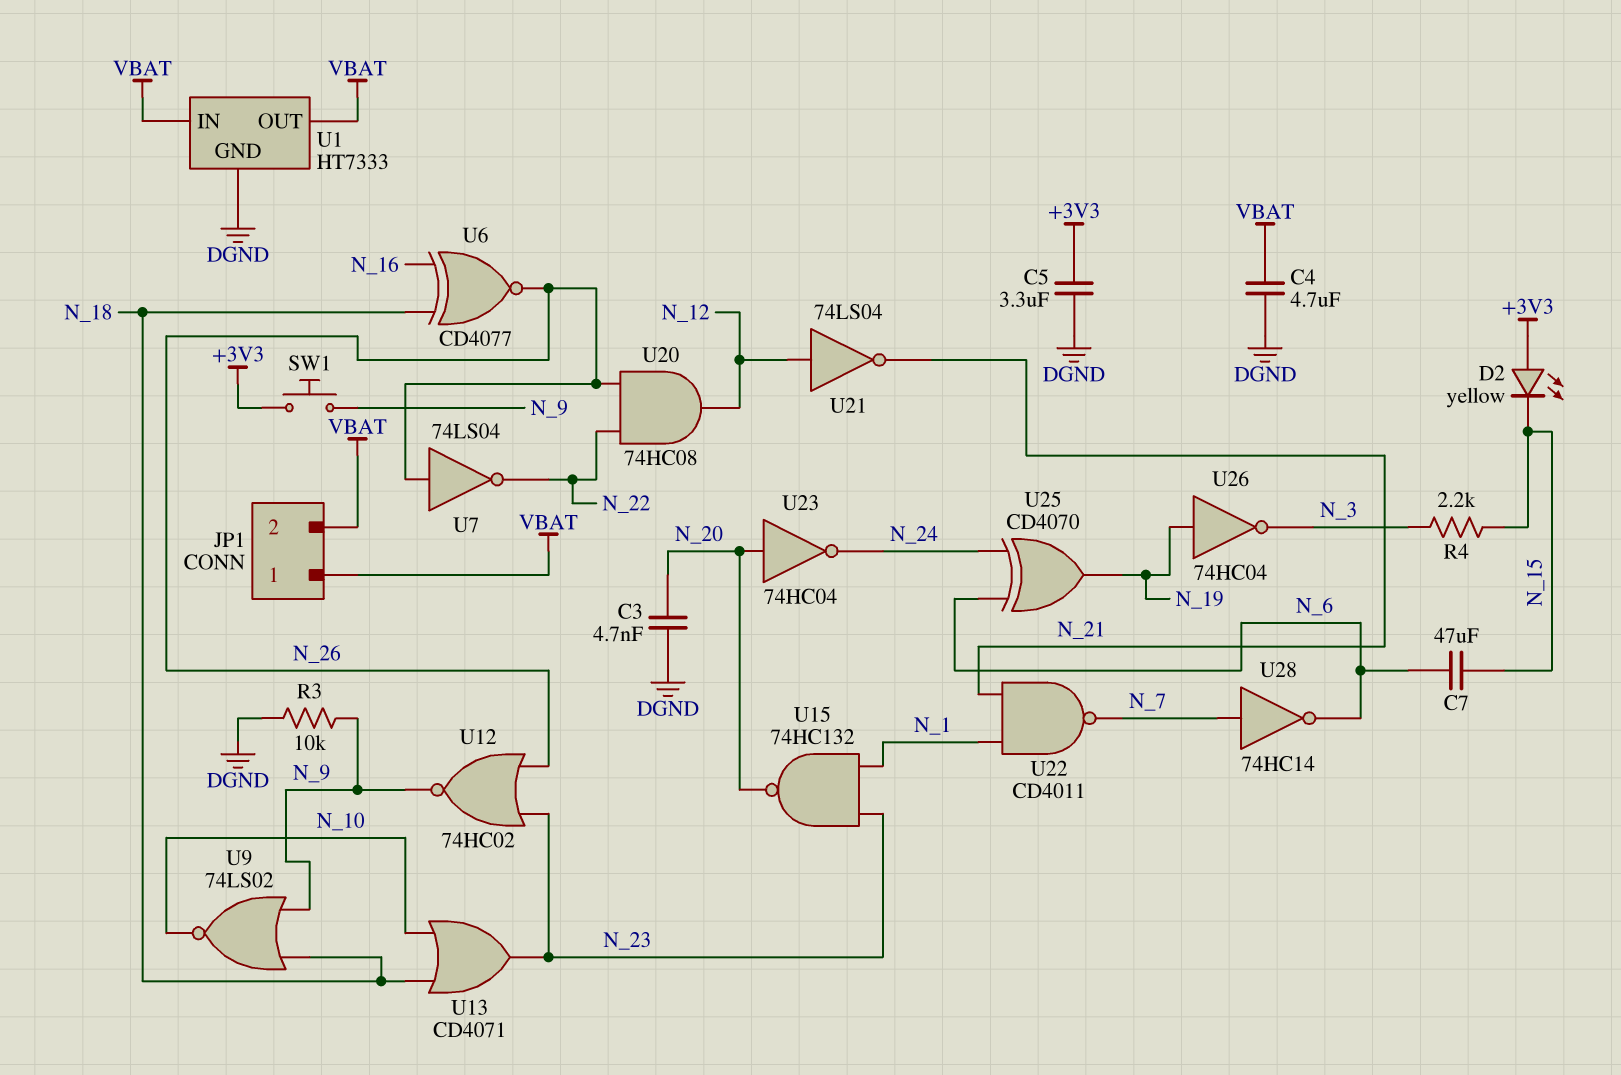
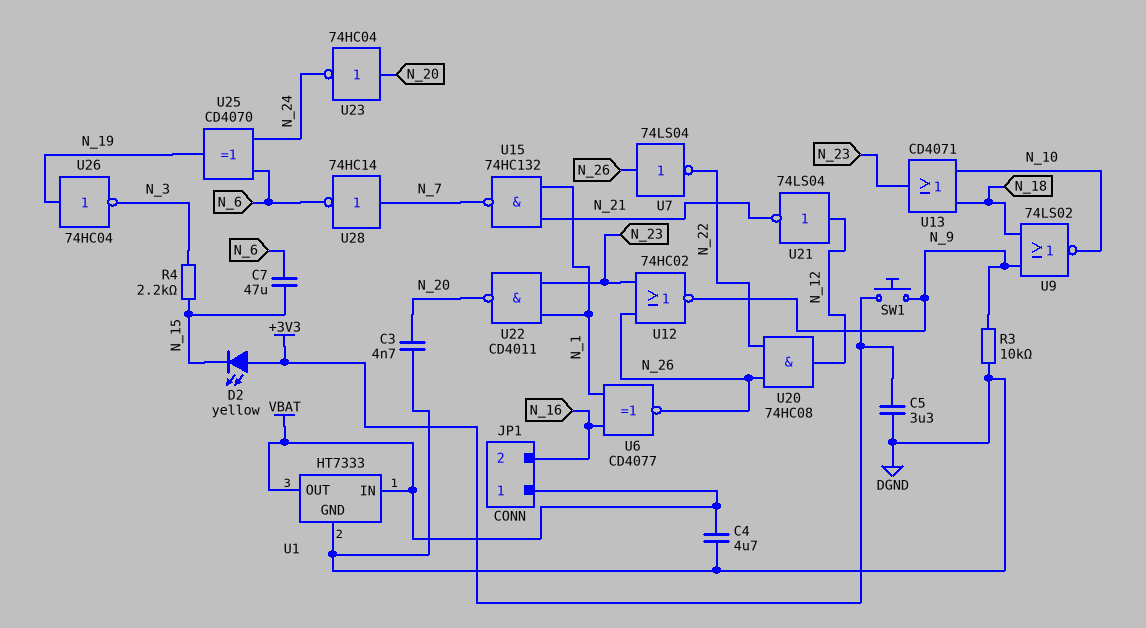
JP1 pin 2: VBAT -> N_16
U6: XNOR CD4077 (in N_16, in N_18, out N_26) -> XNOR CD4077 (in N_1, in N_16, out N_26)
U15: NAND 74HC132 (in N_1, in N_23, out N_20) -> NAND 74HC132 (in N_1, in N_21, out N_7)
U22: NAND CD4011 (in N_1, in N_21, out N_7) -> NAND CD4011 (in N_1, in N_23, out N_20)

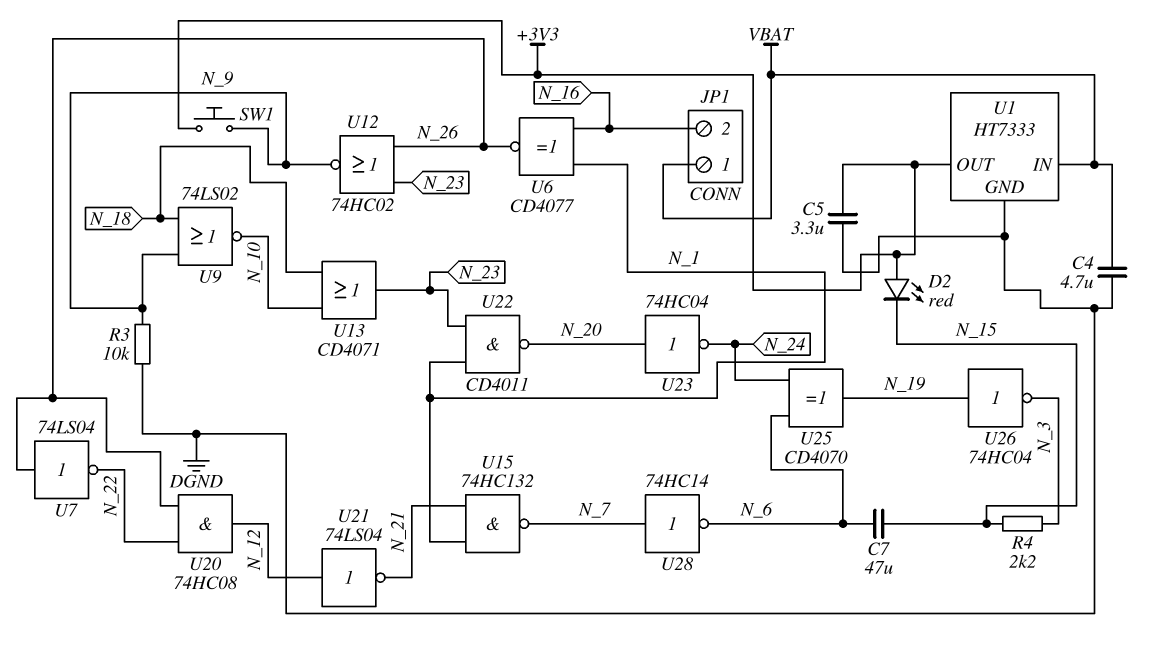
C3: 4.7nF (DGND, N_20) -> none
D2: LED yellow (A +3V3, K N_15) -> LED red (A +3V3, K N_15)
U1 pin OUT: VBAT -> +3V3

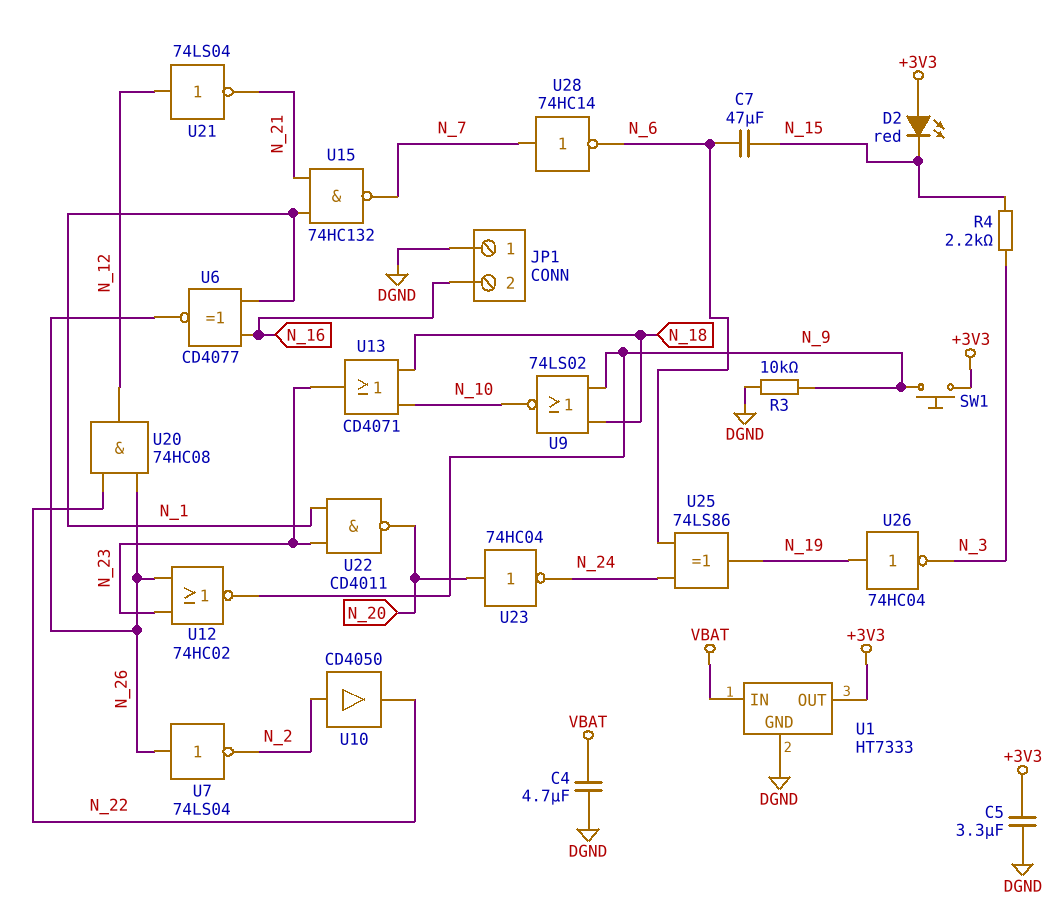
JP1 pin 1: VBAT -> DGND
U7: NOT 74LS04 (in N_26, out N_22) -> NOT 74LS04 (in N_26, out N_2)
U10: none -> buffer CD4050 (in N_2, out N_22)
U25: XOR CD4070 (in N_6, in N_24, out N_19) -> XOR 74LS86 (in N_6, in N_24, out N_19)

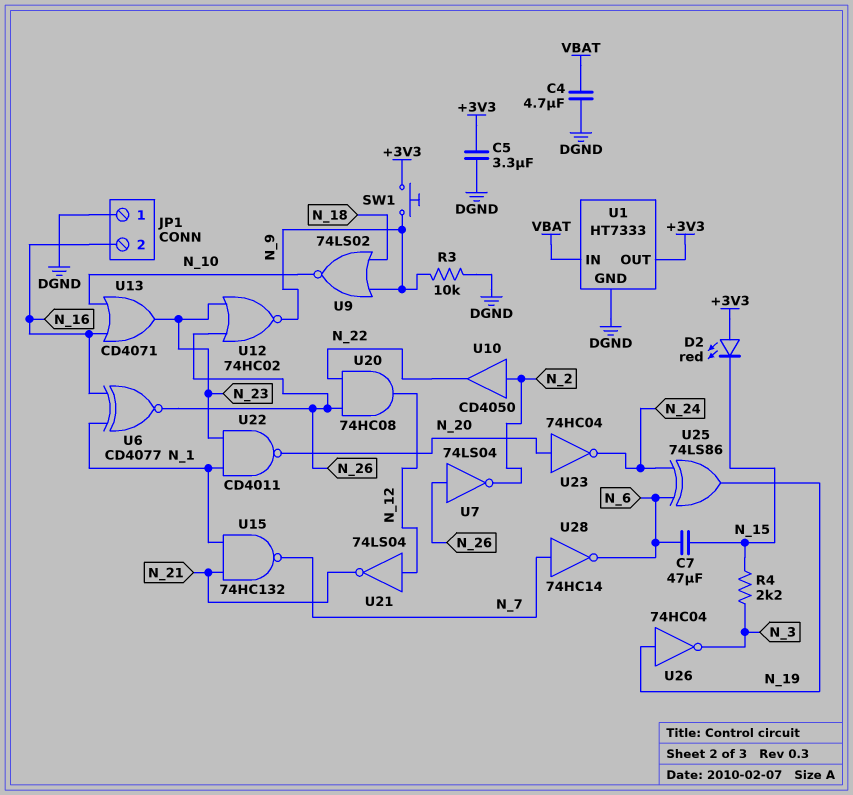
U13: OR CD4071 (in N_10, in N_18, out N_23) -> OR CD4071 (in N_10, in N_16, out N_23)

